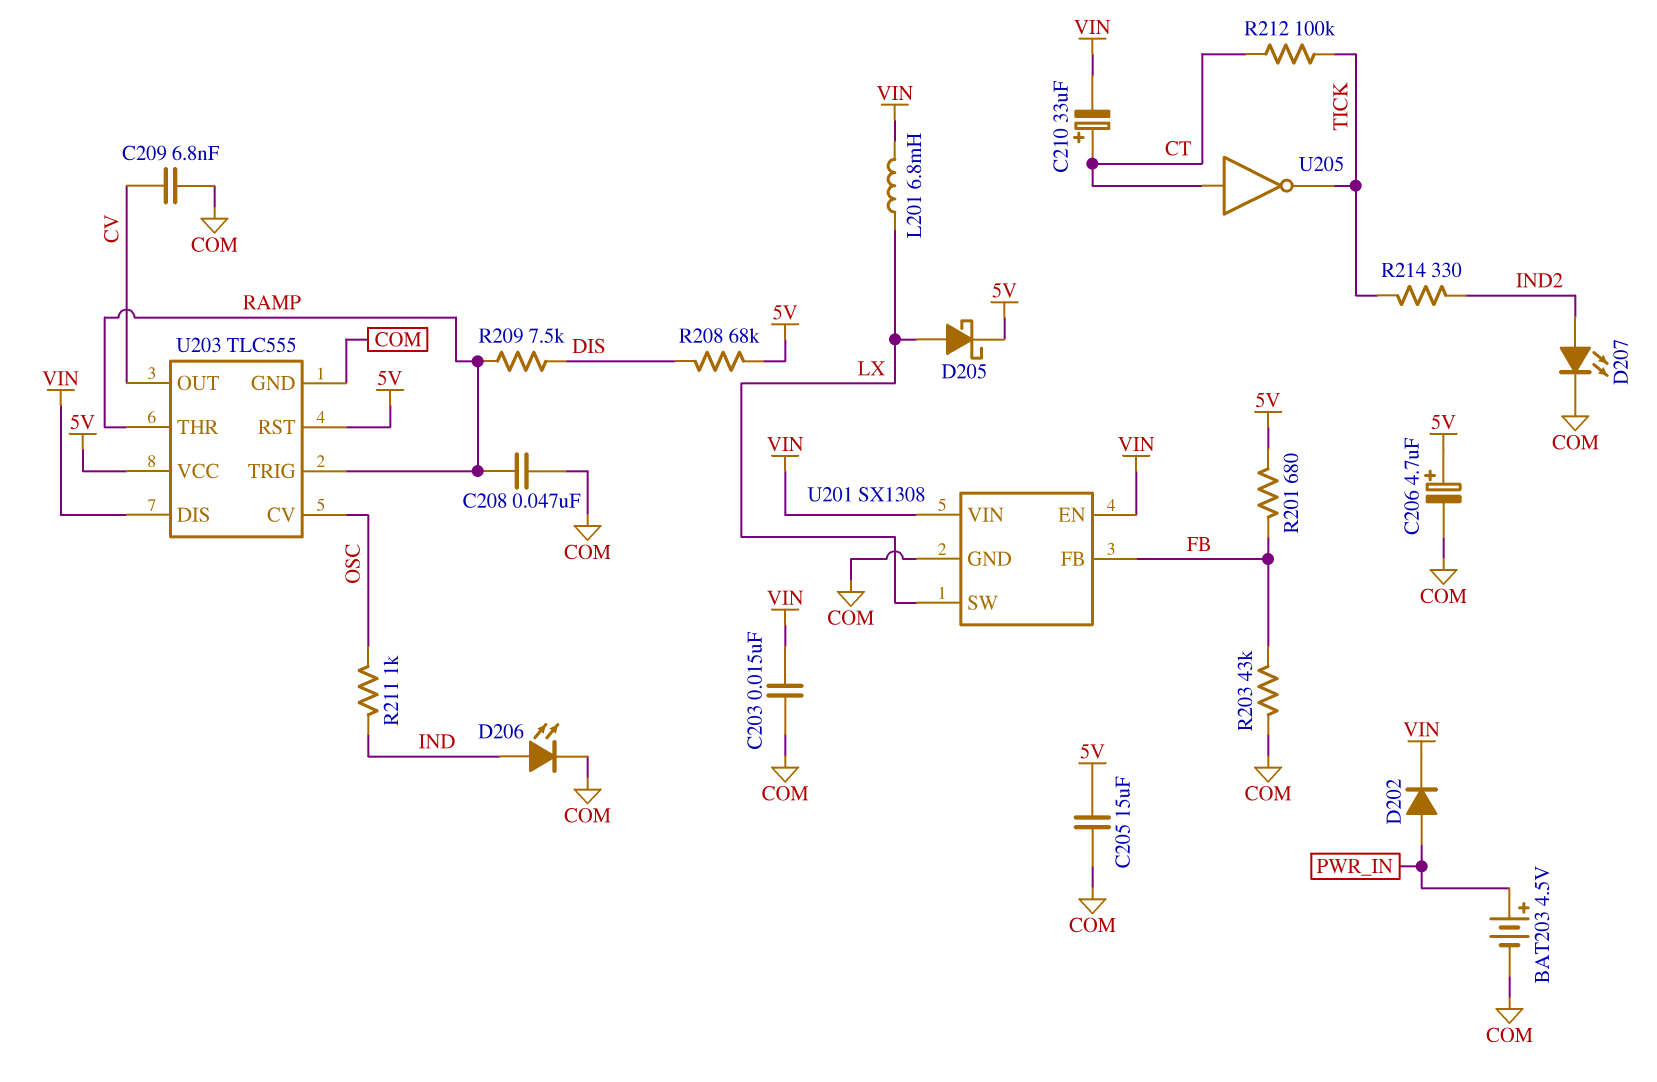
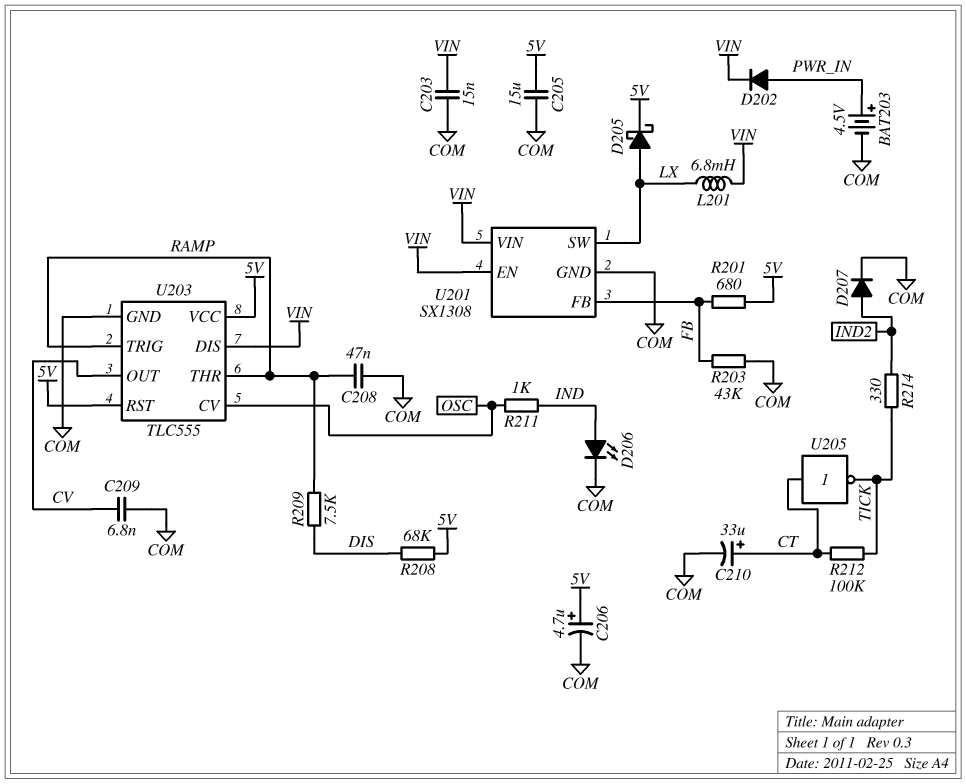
C210: 33uF (plus CT, minus VIN) -> 33uF (plus CT, minus COM)
D207: LED (A IND2, K COM) -> diode (A IND2, K COM)

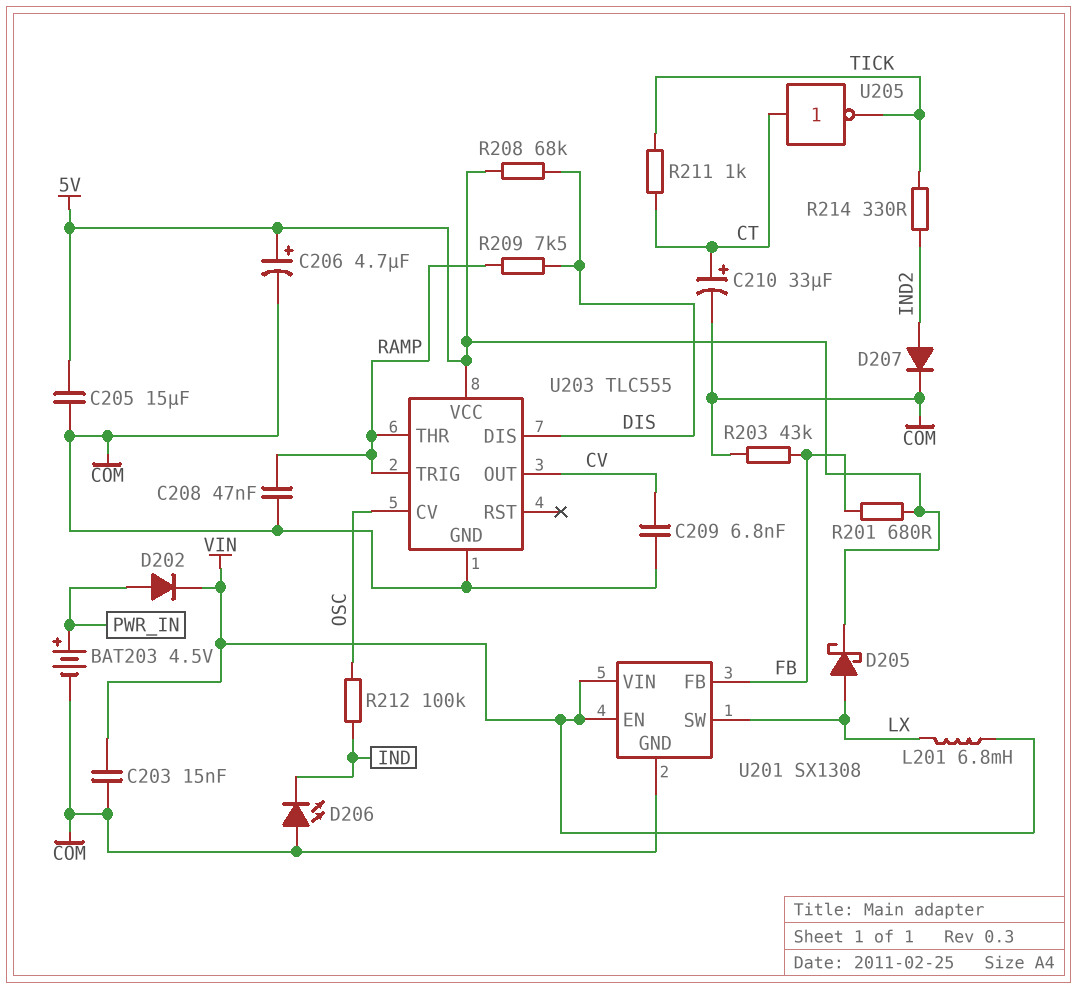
D206: LED (A IND, K COM) -> LED (A COM, K IND)
R211: 1k (IND, OSC) -> 1k (CT, TICK)
R212: 100k (CT, TICK) -> 100k (IND, OSC)
U203 pin DIS: VIN -> DIS
U203 pin RST: 5V -> none

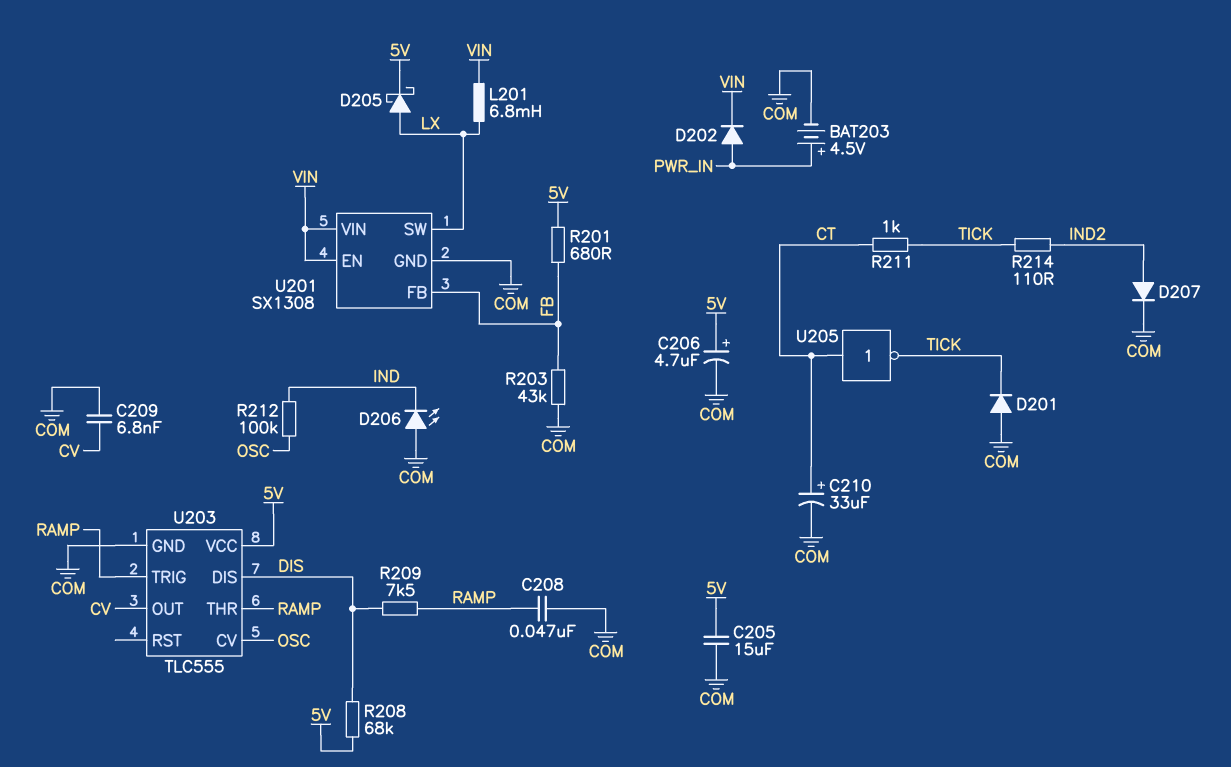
C203: 15nF (COM, VIN) -> none
D201: none -> diode (A COM, K TICK)
R214: 330 (IND2, TICK) -> 110 (IND2, TICK)

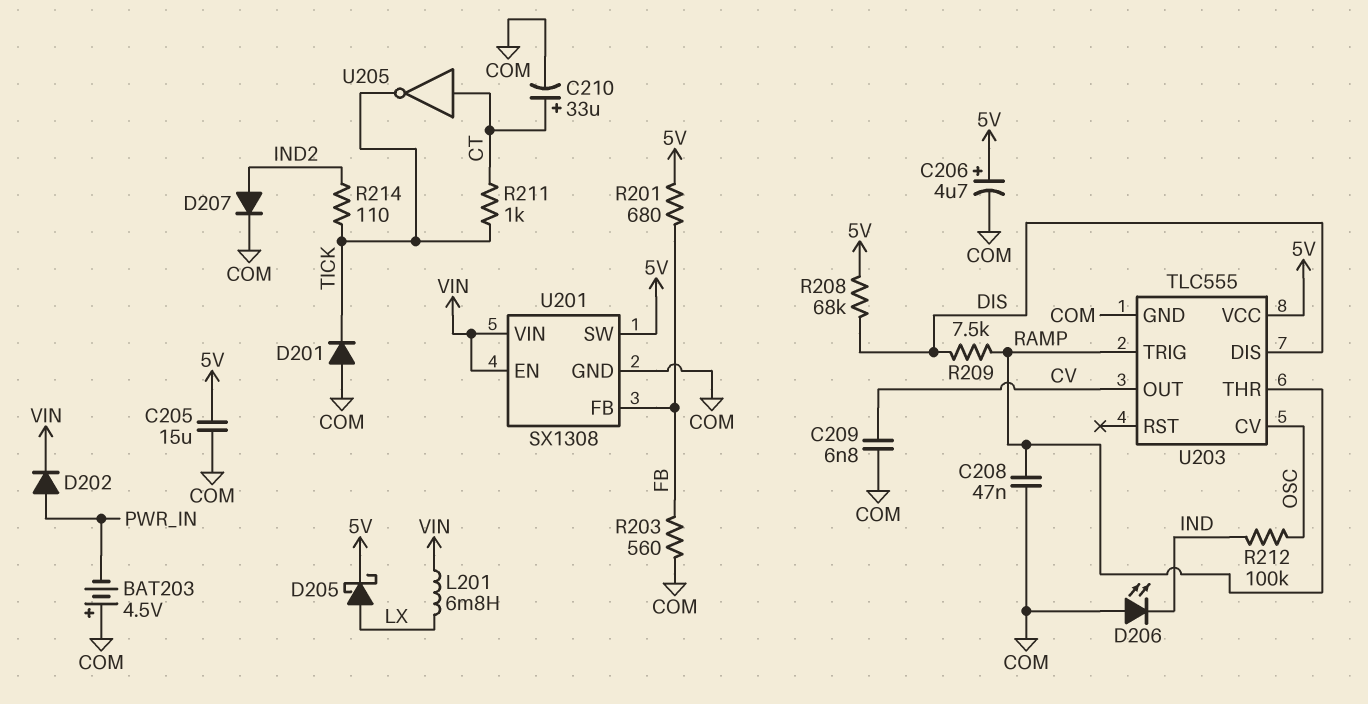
BAT203: 4.5V (plus PWR_IN, minus COM) -> 4.5V (plus COM, minus PWR_IN)
R203: 43k (COM, FB) -> 560 (COM, FB)
U201 pin SW: LX -> 5V

